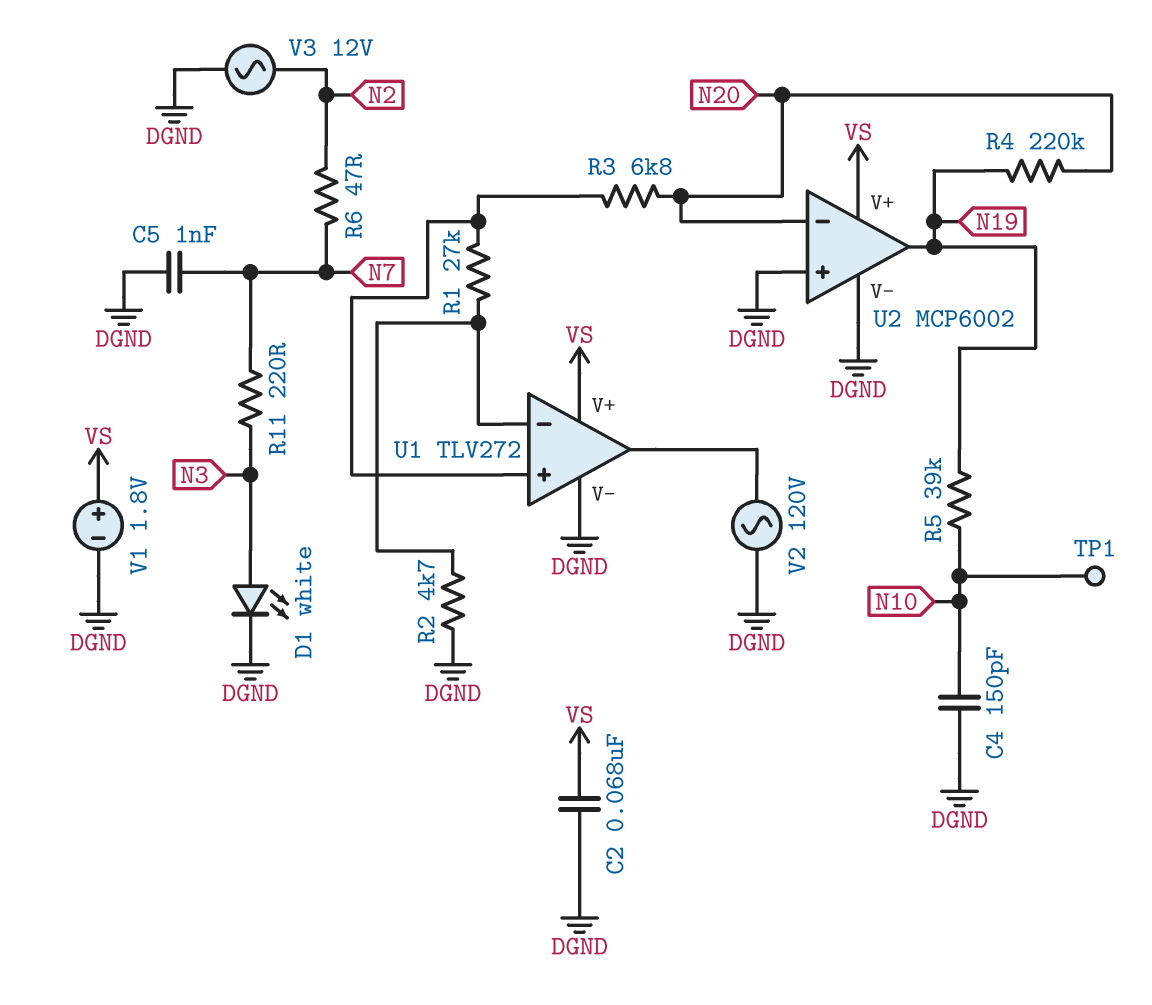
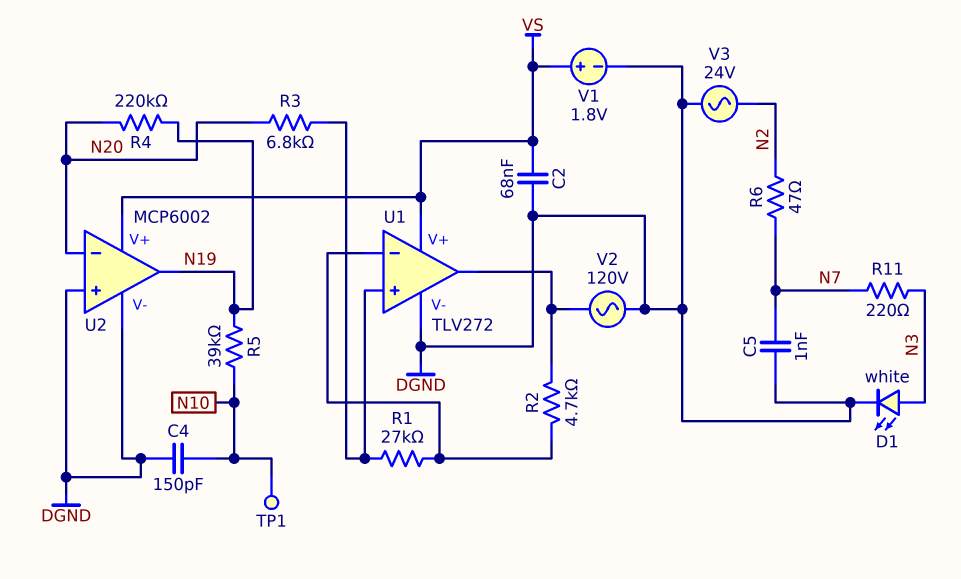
R2: 4.7k (DGND, U1/in-) -> 4.7k (U1/in-, U1/out)
V3: AC 12V (DGND, N2) -> AC 24V (DGND, N2)

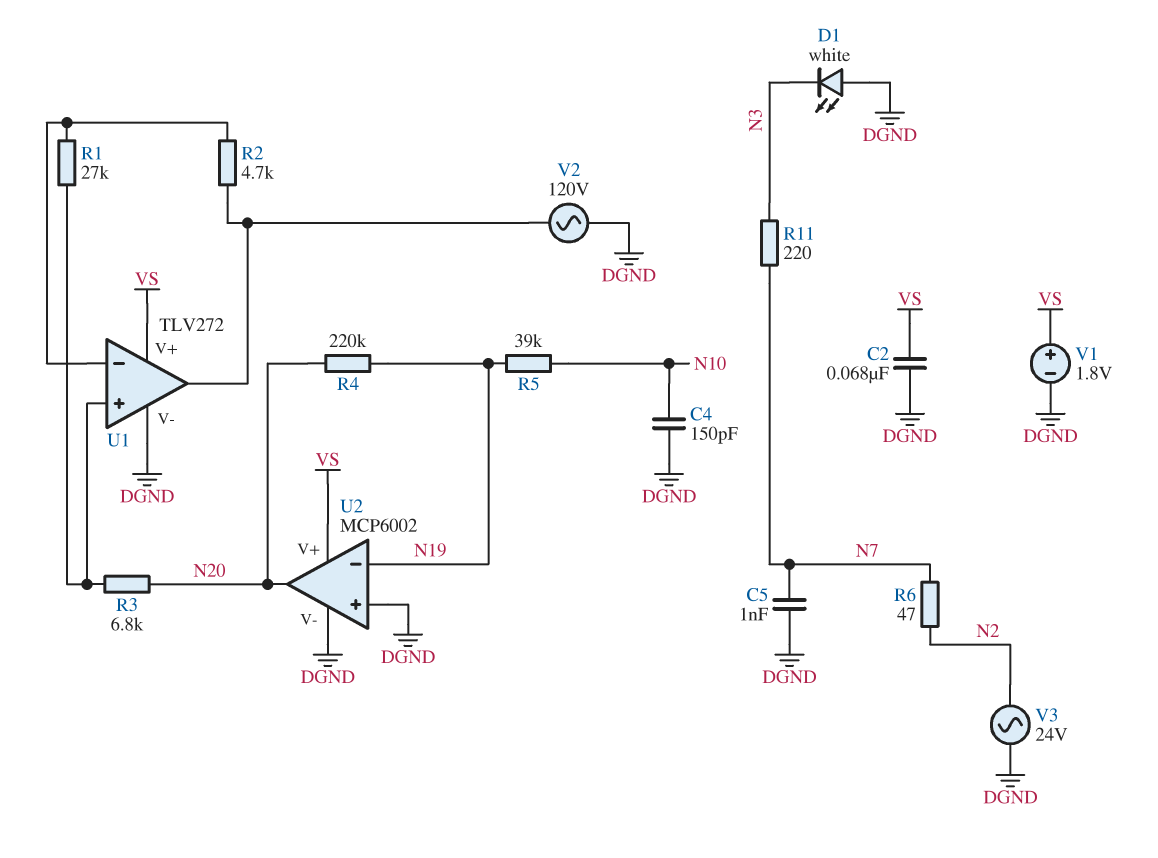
D1: LED white (A N3, K DGND) -> LED white (A DGND, K N3)
TP1: test point (N10) -> none
U2 pin in-: N20 -> N19
U2 pin out: N19 -> N20

